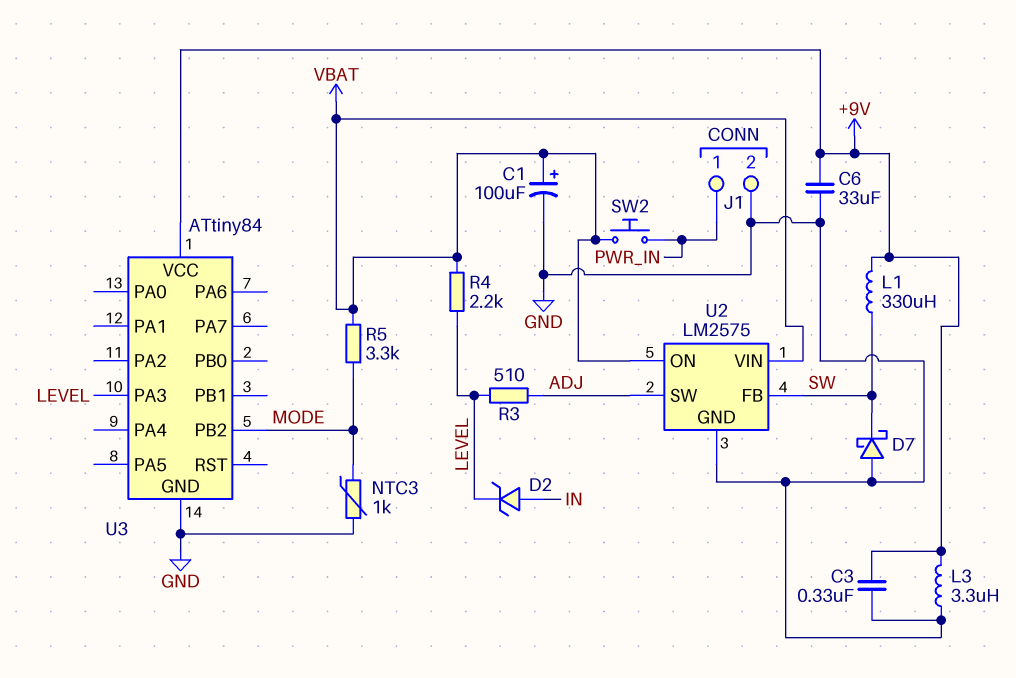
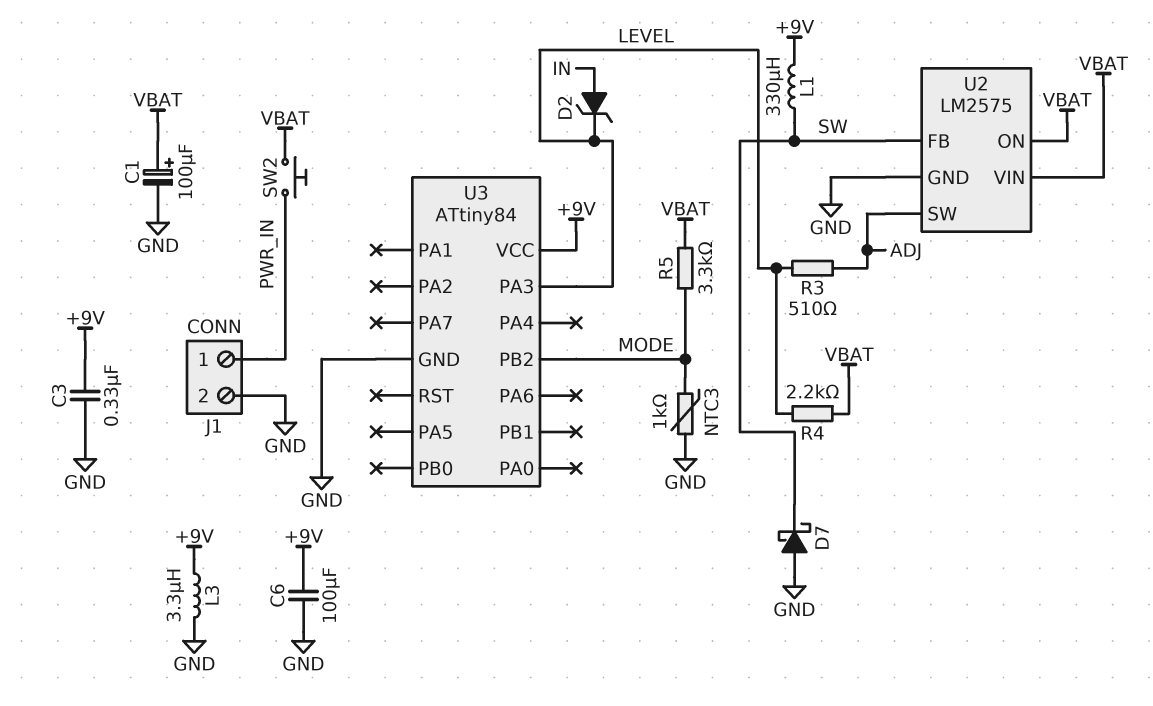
C6: 33uF (+9V, GND) -> 100uF (+9V, GND)

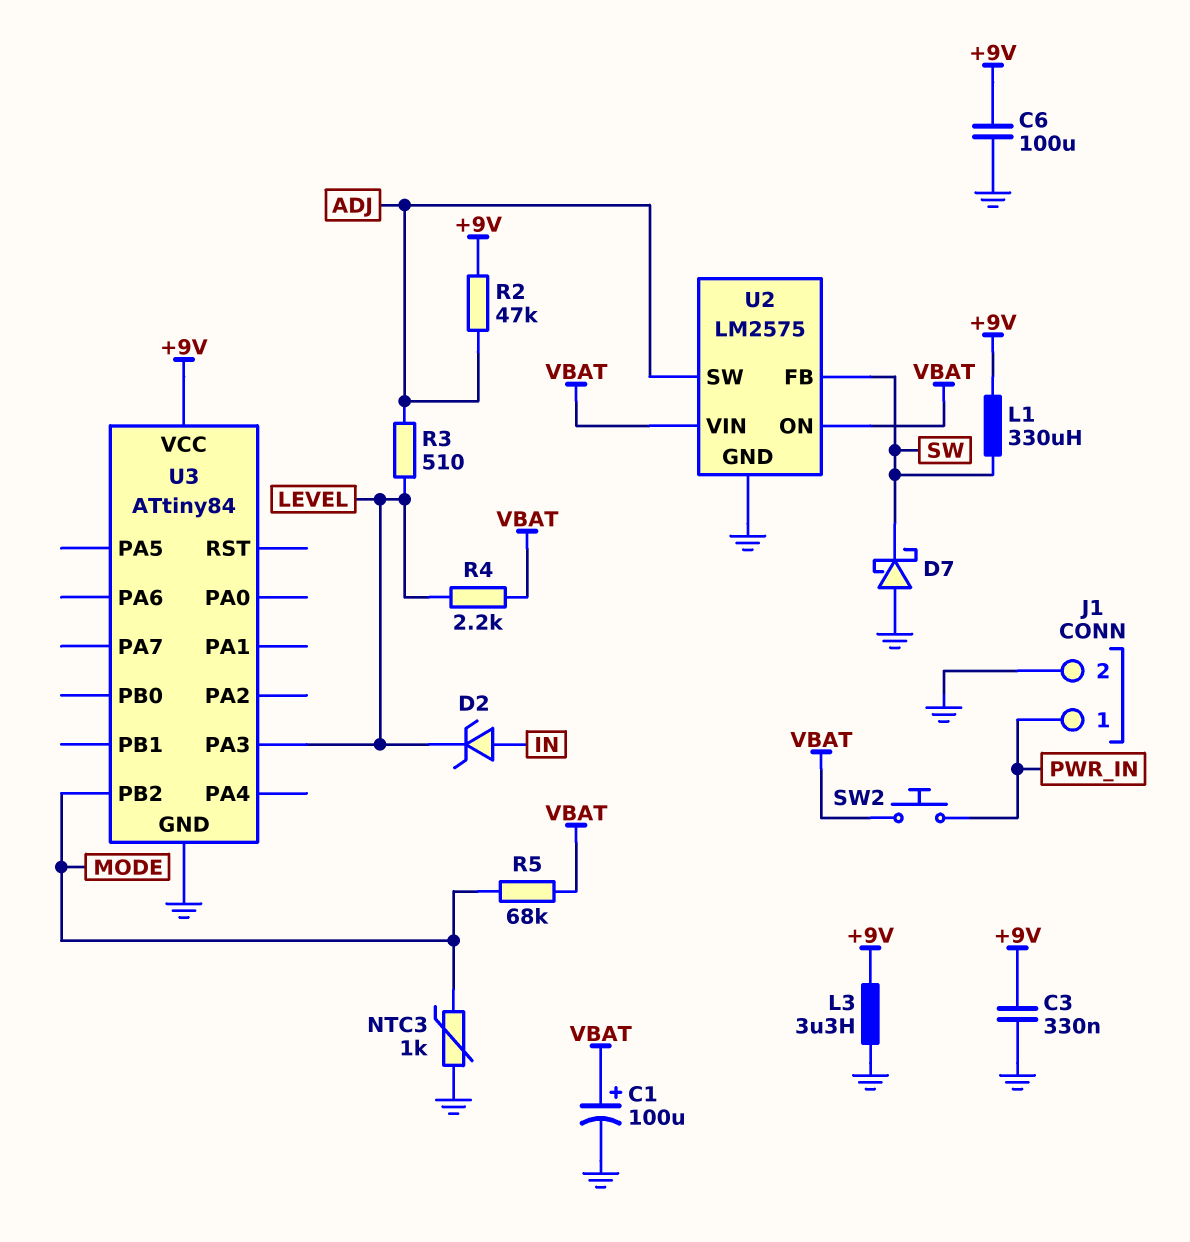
R2: none -> 47k (+9V, ADJ)
R5: 3.3k (MODE, VBAT) -> 68k (MODE, VBAT)

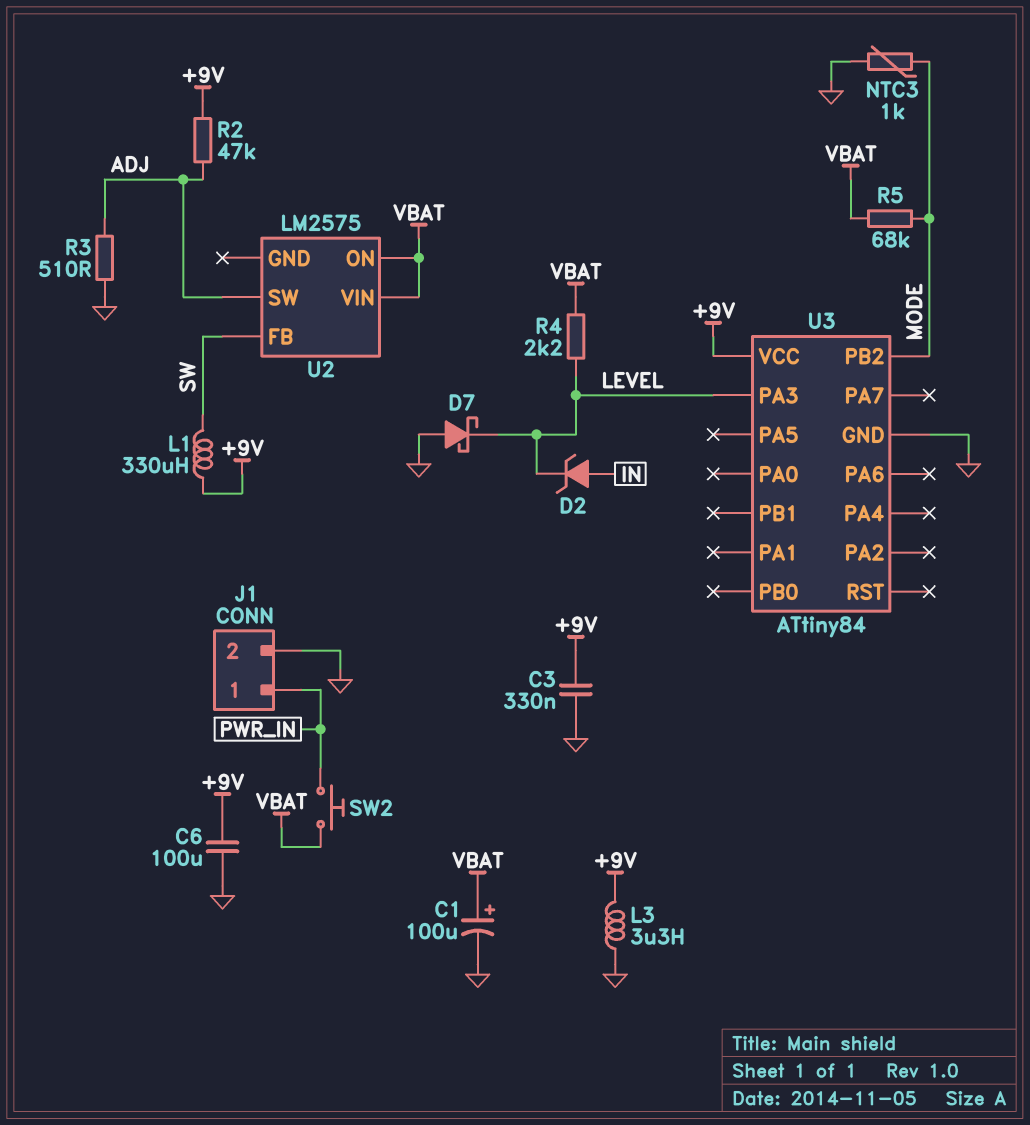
D7: schottky (A GND, K SW) -> schottky (A GND, K LEVEL)
R3: 510 (ADJ, LEVEL) -> 510 (ADJ, GND)
U2 pin GND: GND -> none

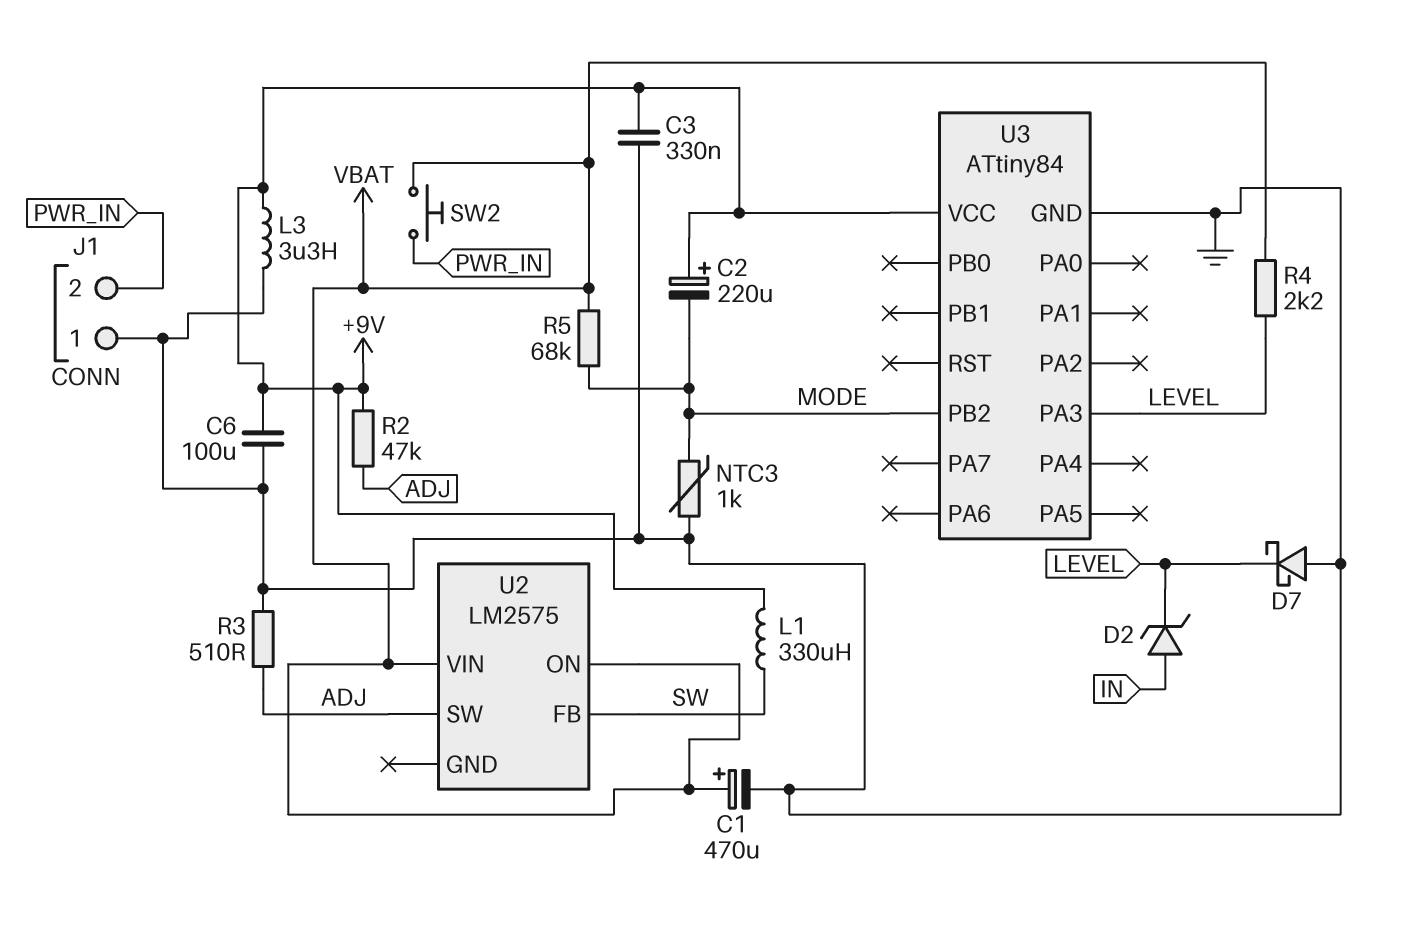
C1: 100uF (plus VBAT, minus GND) -> 470uF (plus VBAT, minus GND)
C2: none -> 220uF (plus +9V, minus MODE)
J1 pin 1: PWR_IN -> GND
J1 pin 2: GND -> PWR_IN

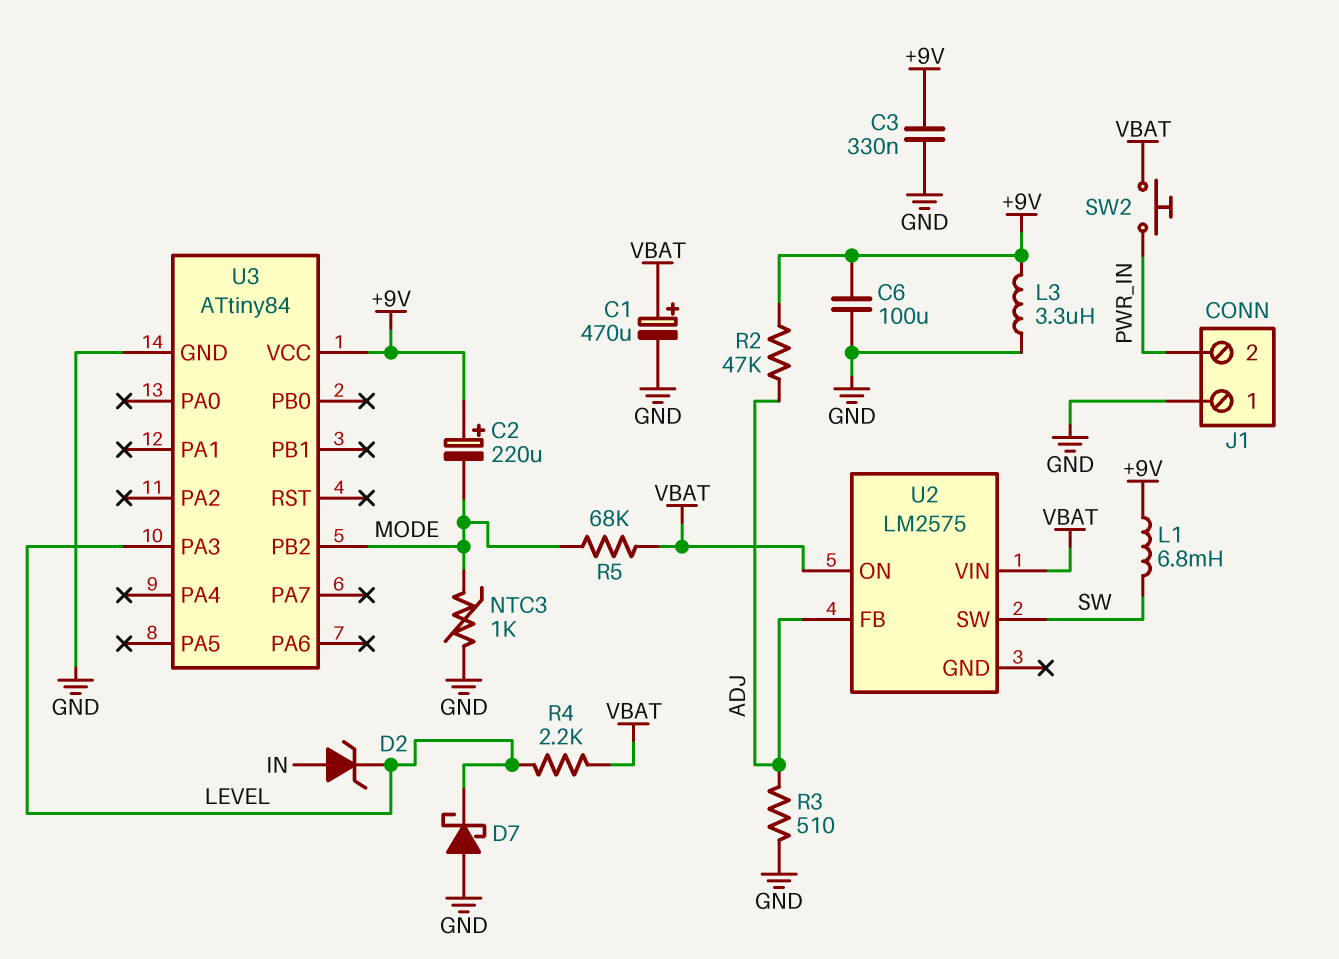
L1: 330uH (+9V, SW) -> 6.8mH (+9V, SW)
U2 pin FB: SW -> ADJ
U2 pin SW: ADJ -> SW

